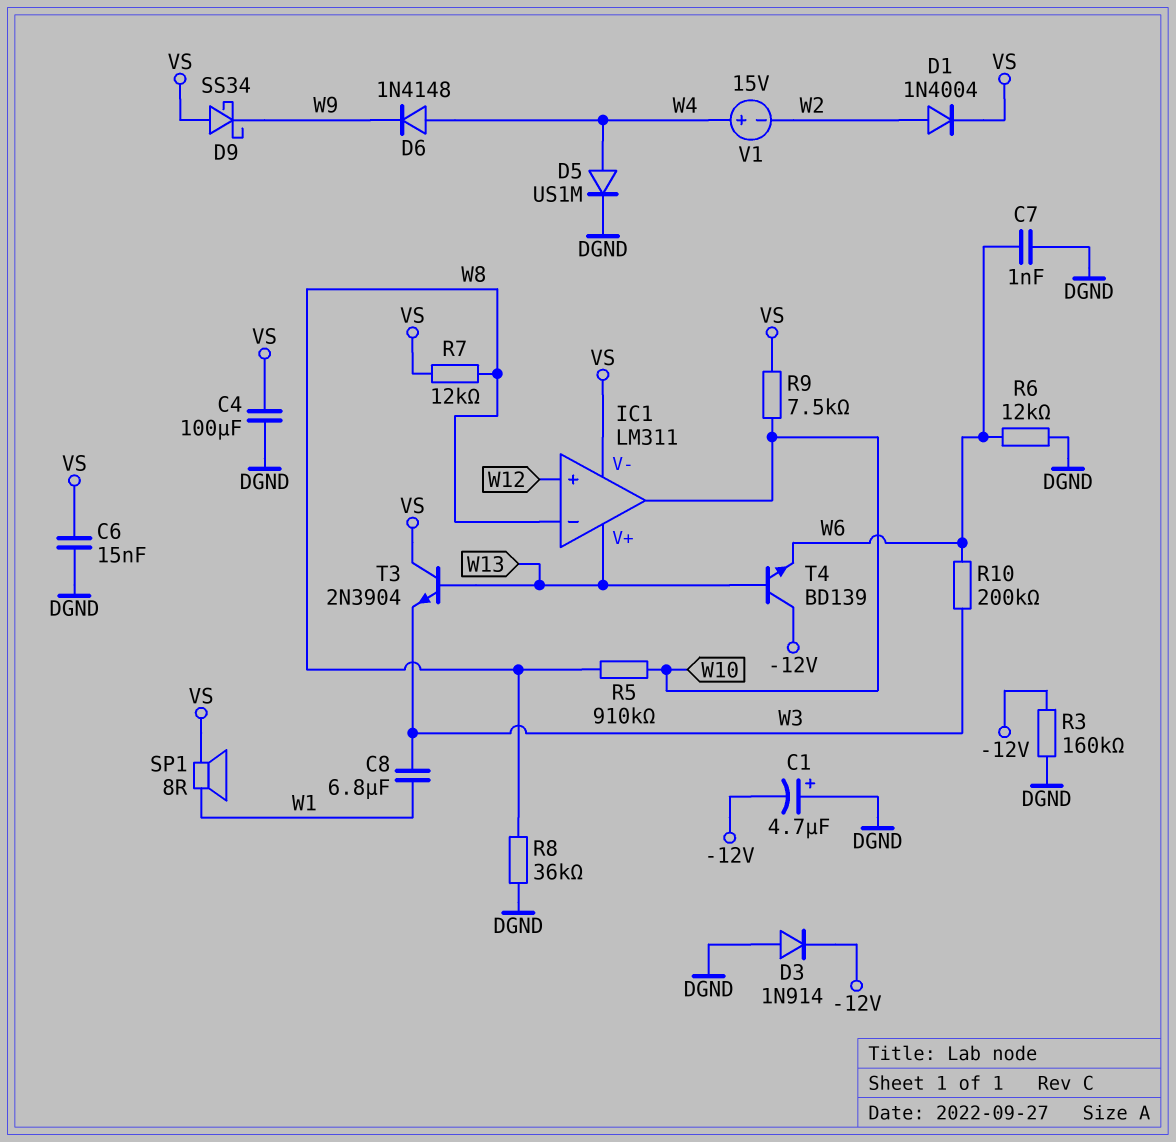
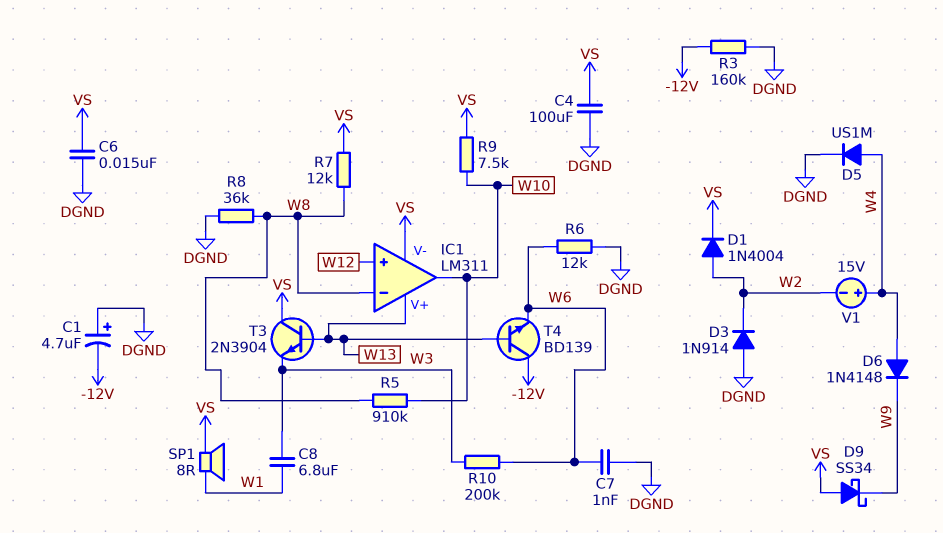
D3: diode 1N914 (A DGND, K -12V) -> diode 1N914 (A DGND, K W2)

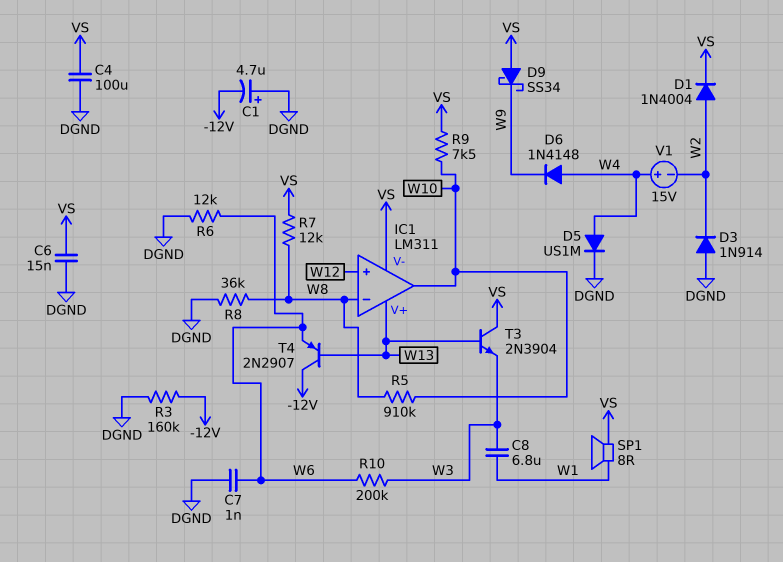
T4: NPN BD139 (B W13, C -12V, E W6) -> PNP 2N2907 (B W13, C -12V, E W6)

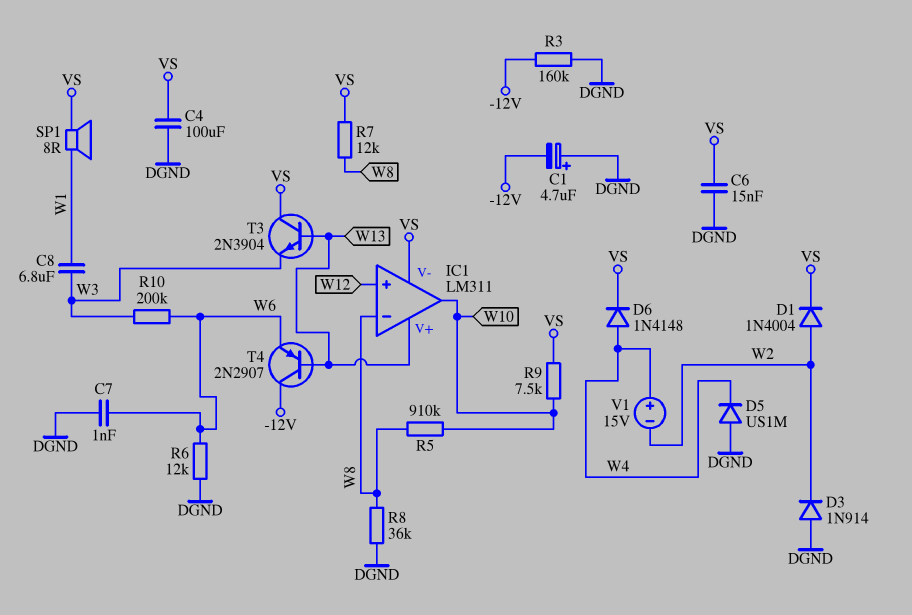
D5: diode US1M (A W4, K DGND) -> diode US1M (A DGND, K W4)
D6: diode 1N4148 (A W4, K W9) -> diode 1N4148 (A W4, K VS)
D9: schottky SS34 (A VS, K W9) -> none

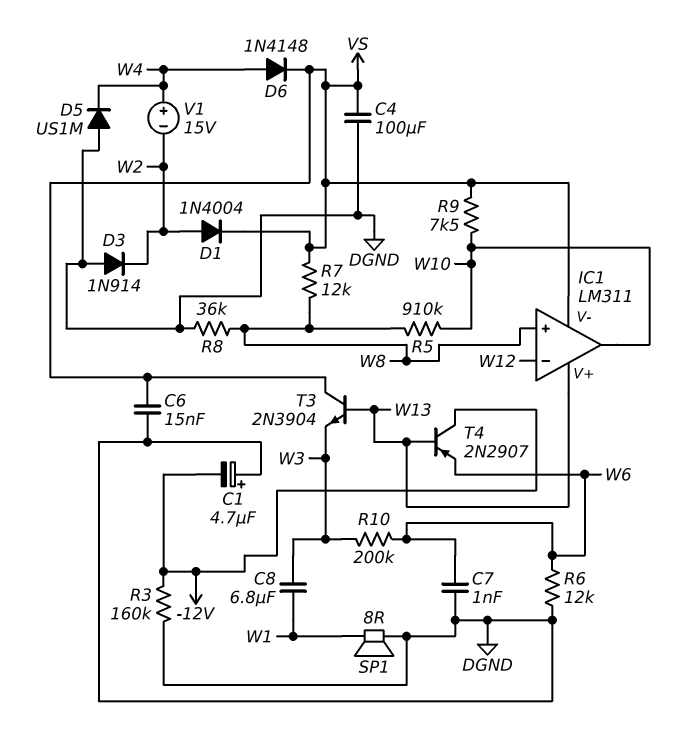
IC1 pin in+: W12 -> W8
IC1 pin in-: W8 -> W12
SP1: speaker 8R (VS, W1) -> speaker 8R (DGND, W1)

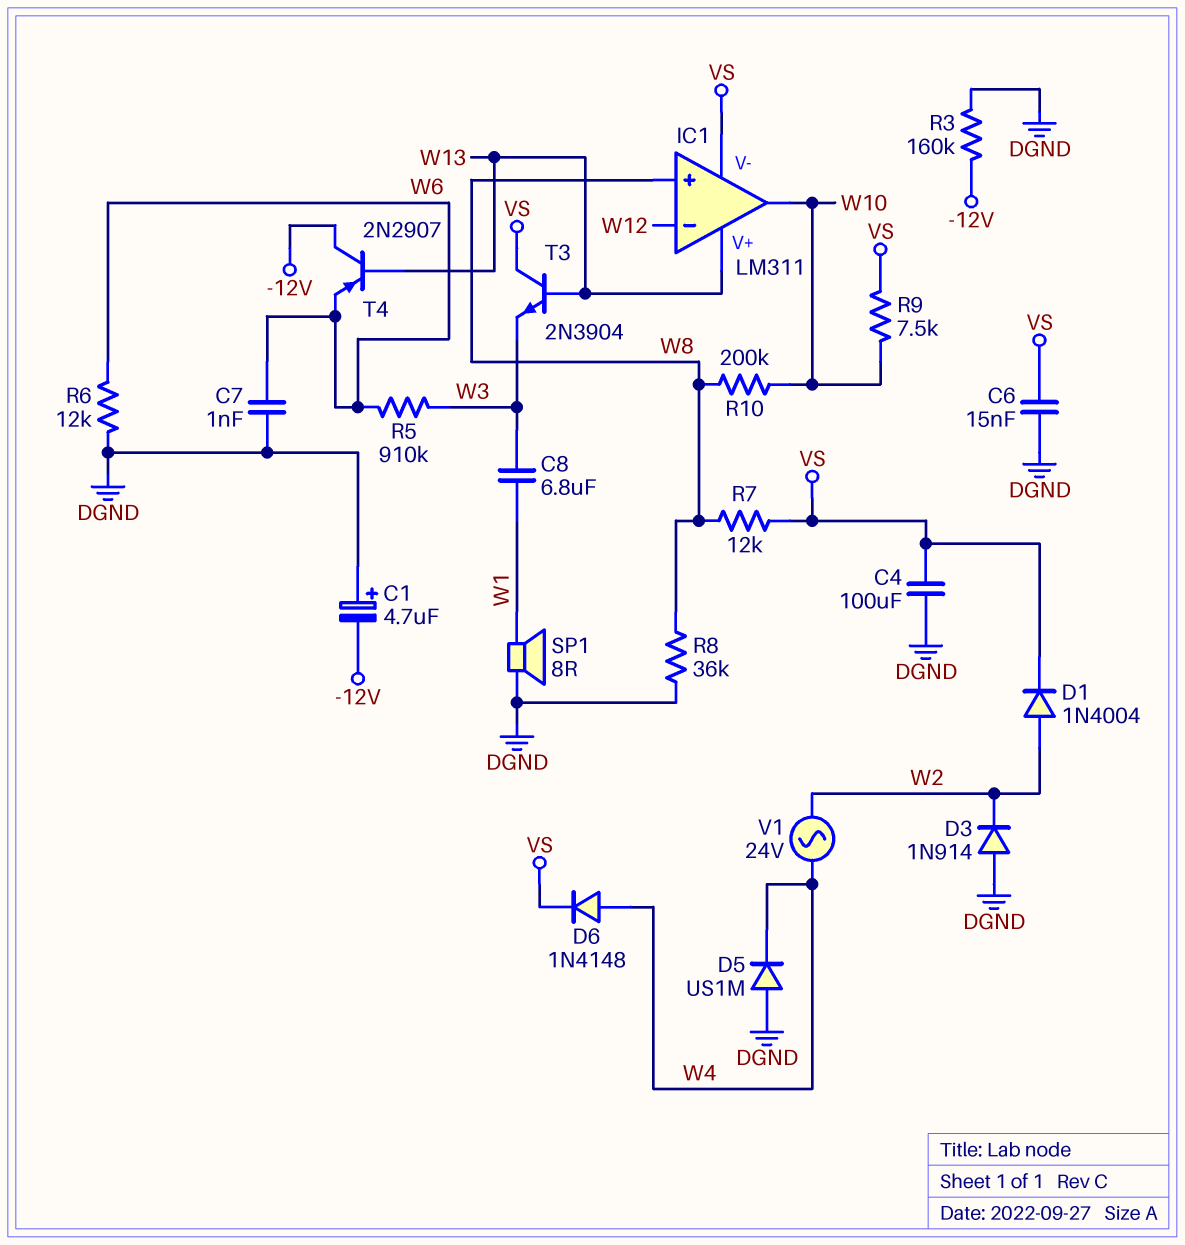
R5: 910k (W8, W10) -> 910k (W3, W6)
R10: 200k (W3, W6) -> 200k (W8, W10)
V1: 15V (plus W4, minus W2) -> AC 24V (W2, W4)

